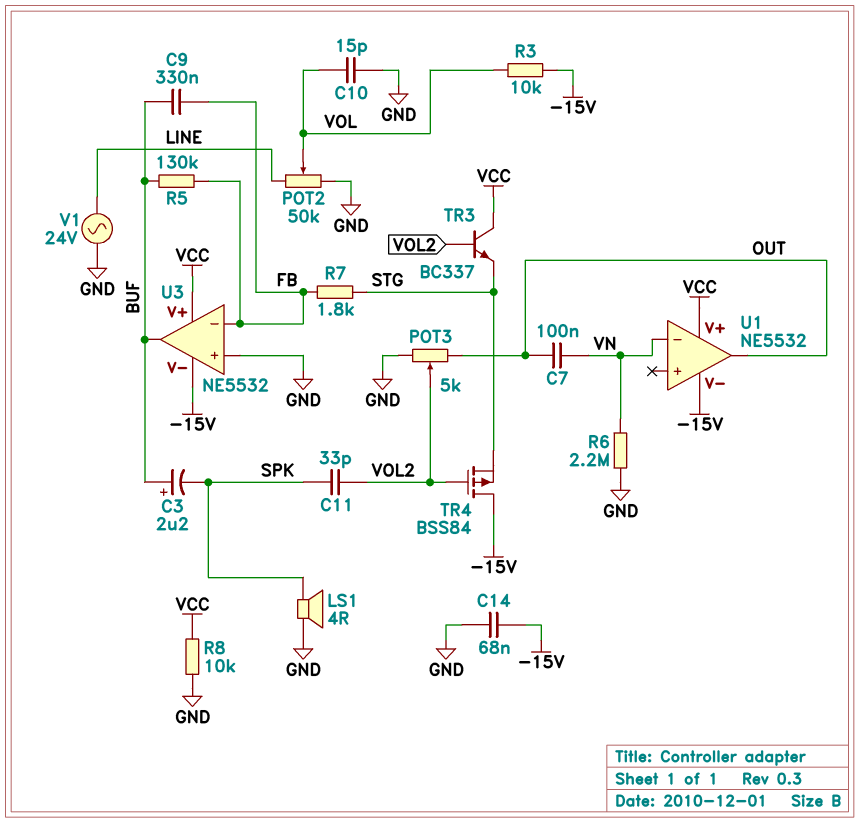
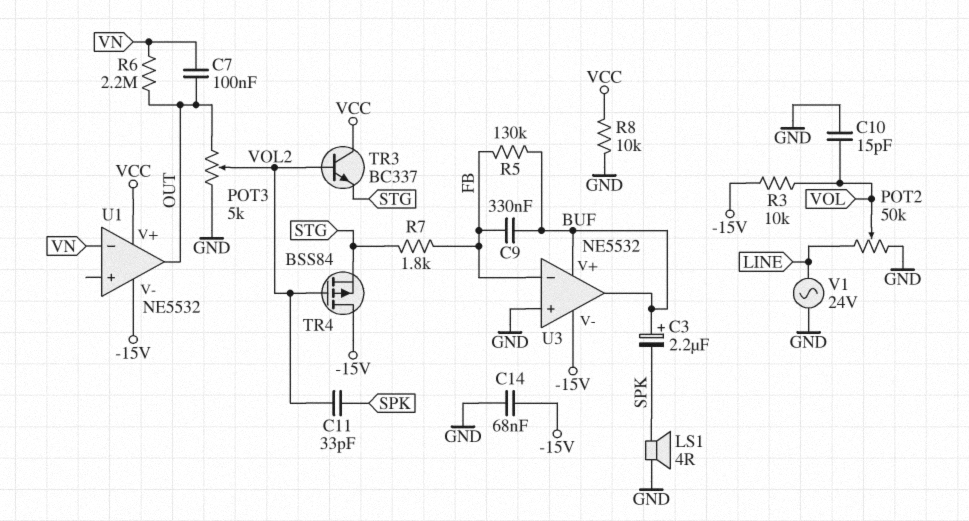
R6: 2.2M (GND, VN) -> 2.2M (OUT, VN)
U3 pin V+: VCC -> BUF

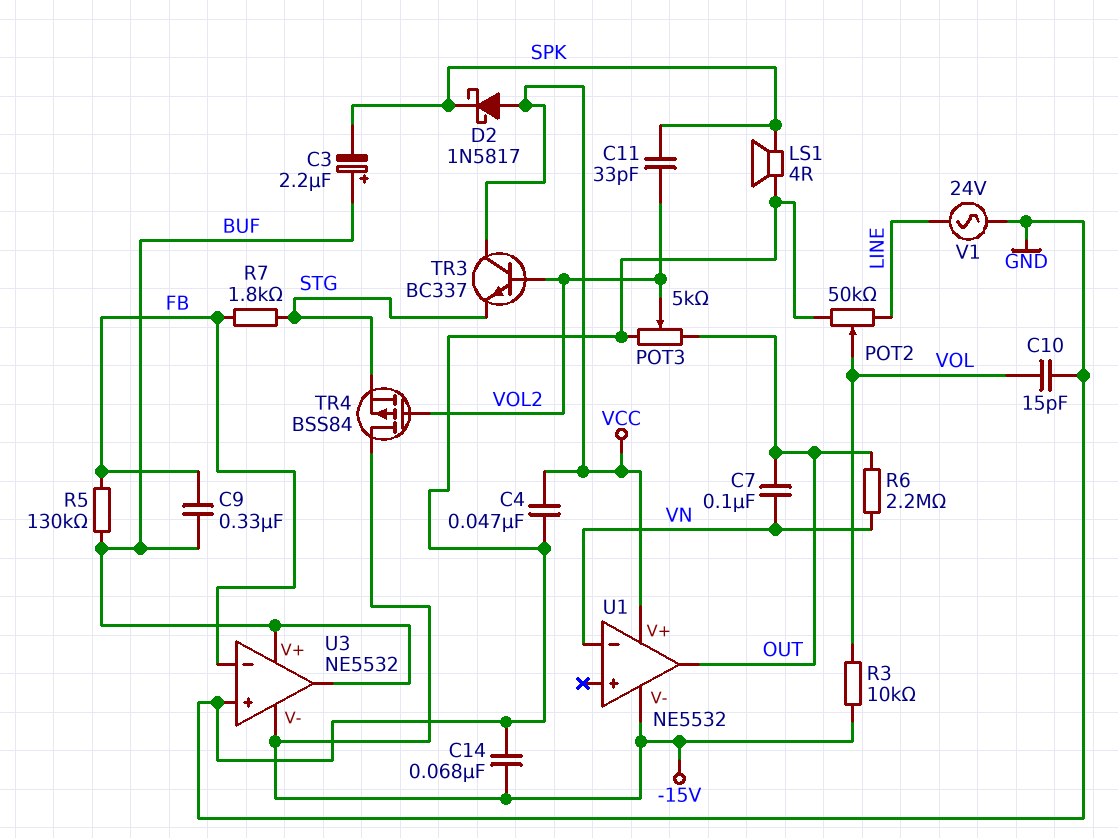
C4: none -> 47nF (GND, VCC)
D2: none -> schottky 1N5817 (A VCC, K SPK)
R8: 10k (GND, VCC) -> none

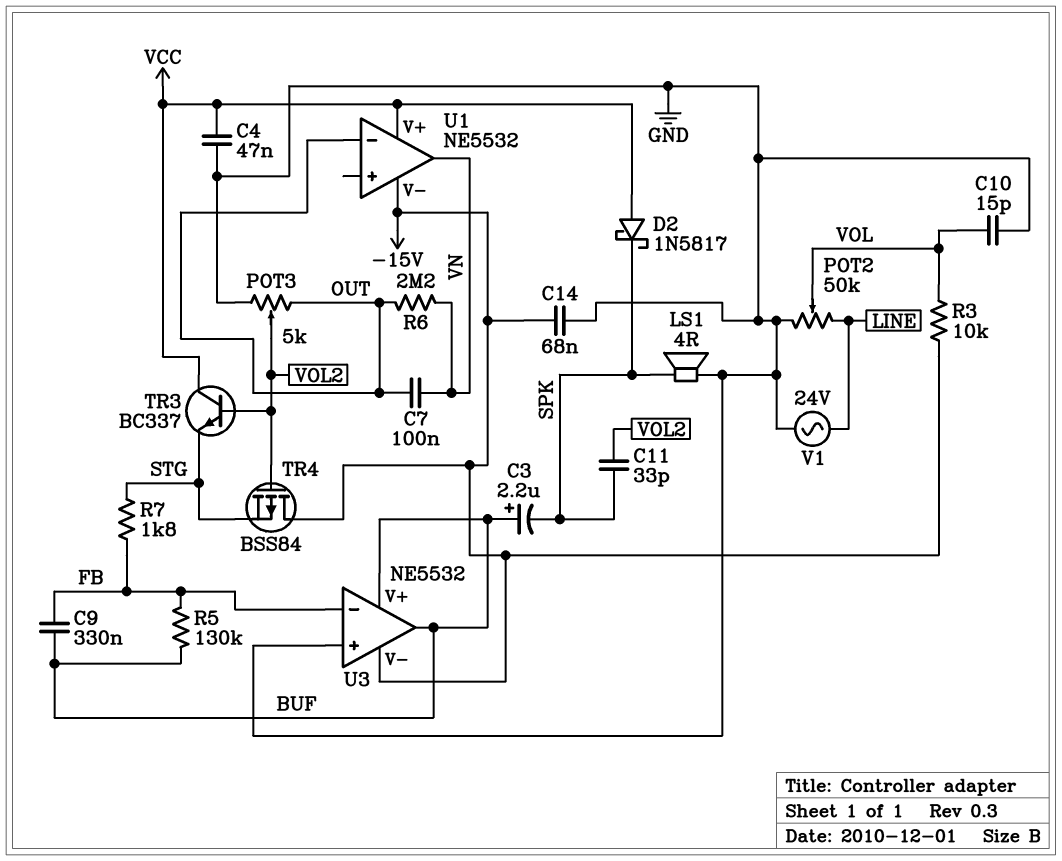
U1 pin in-: VN -> OUT
U1 pin out: OUT -> VN

